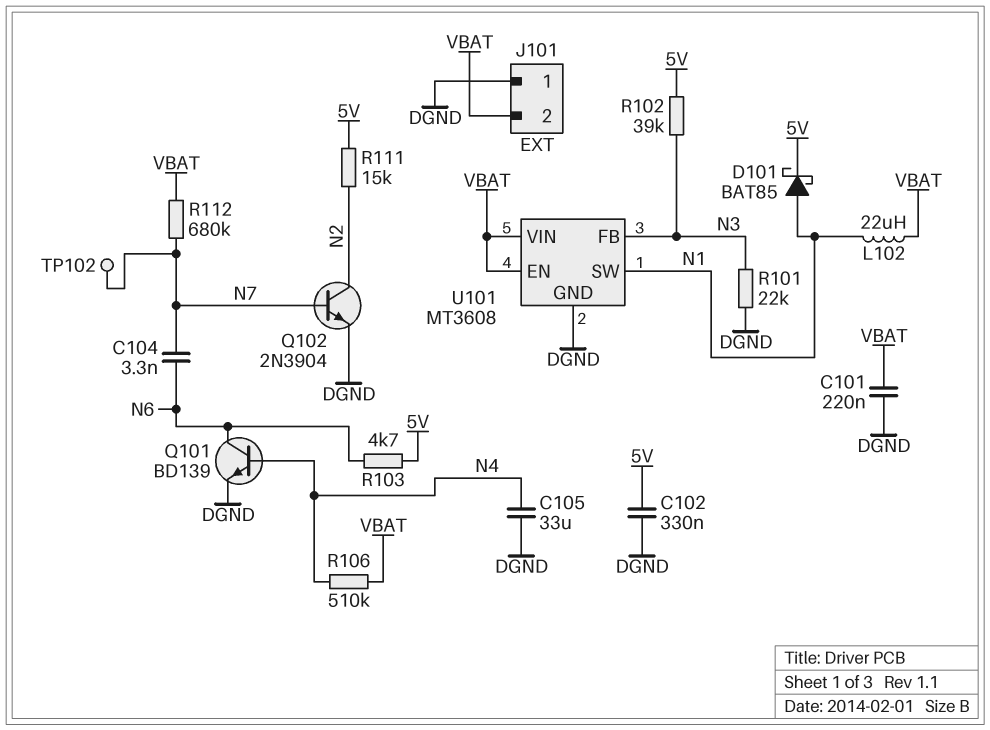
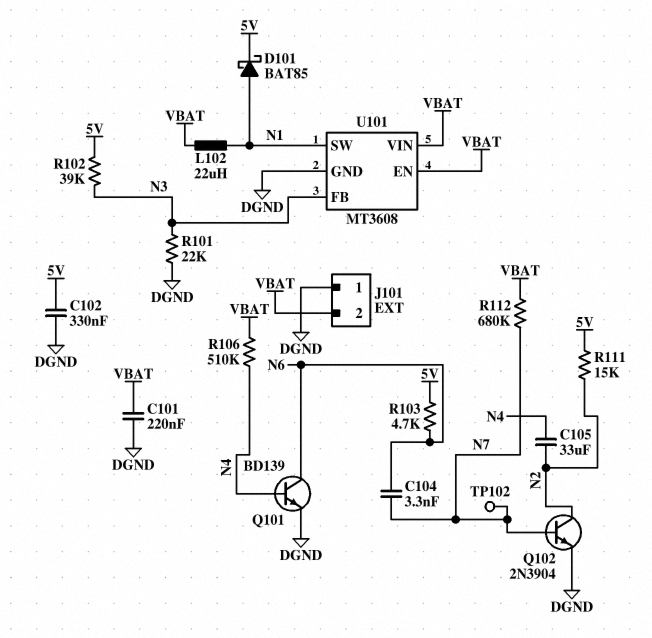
C105: 33uF (DGND, N4) -> 33uF (N2, N4)

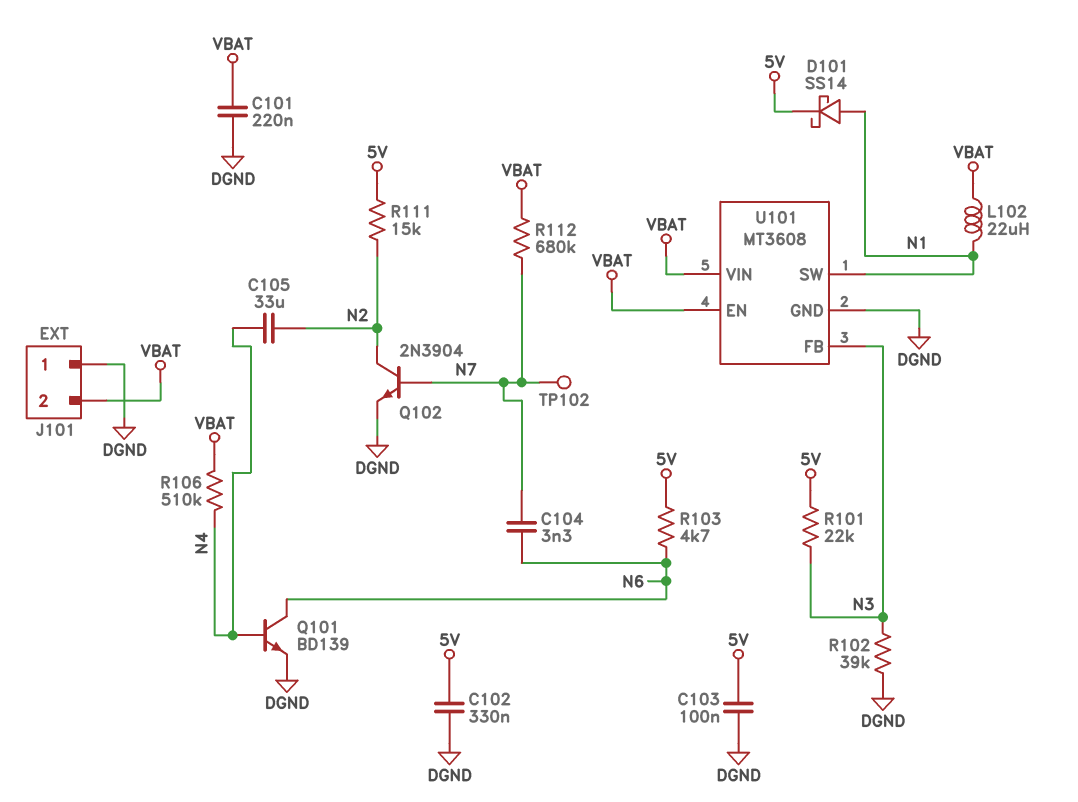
C103: none -> 100nF (5V, DGND)
D101: schottky BAT85 (A N1, K 5V) -> schottky SS14 (A N1, K 5V)
R101: 22k (DGND, N3) -> 22k (5V, N3)
R102: 39k (5V, N3) -> 39k (DGND, N3)

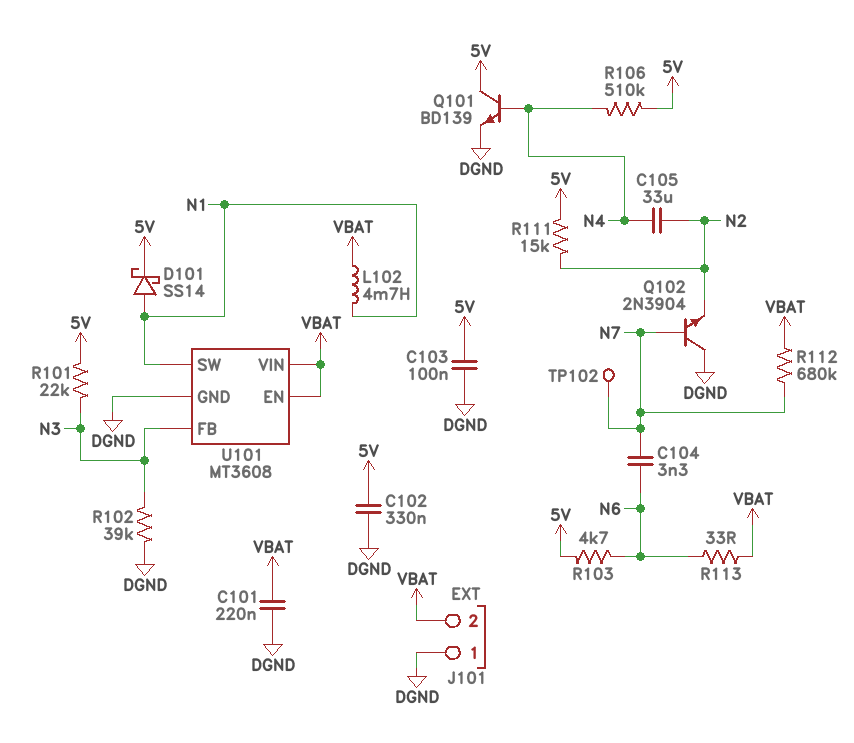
L102: 22uH (N1, VBAT) -> 4.7mH (N1, VBAT)
Q101: NPN BD139 (B N4, C N6, E DGND) -> NPN BD139 (B N4, C 5V, E DGND)
Q102: NPN 2N3904 (B N7, C N2, E DGND) -> NPN 2N3904 (B N7, C DGND, E N2)
R106: 510k (N4, VBAT) -> 510k (5V, N4)
R113: none -> 33 (N6, VBAT)

